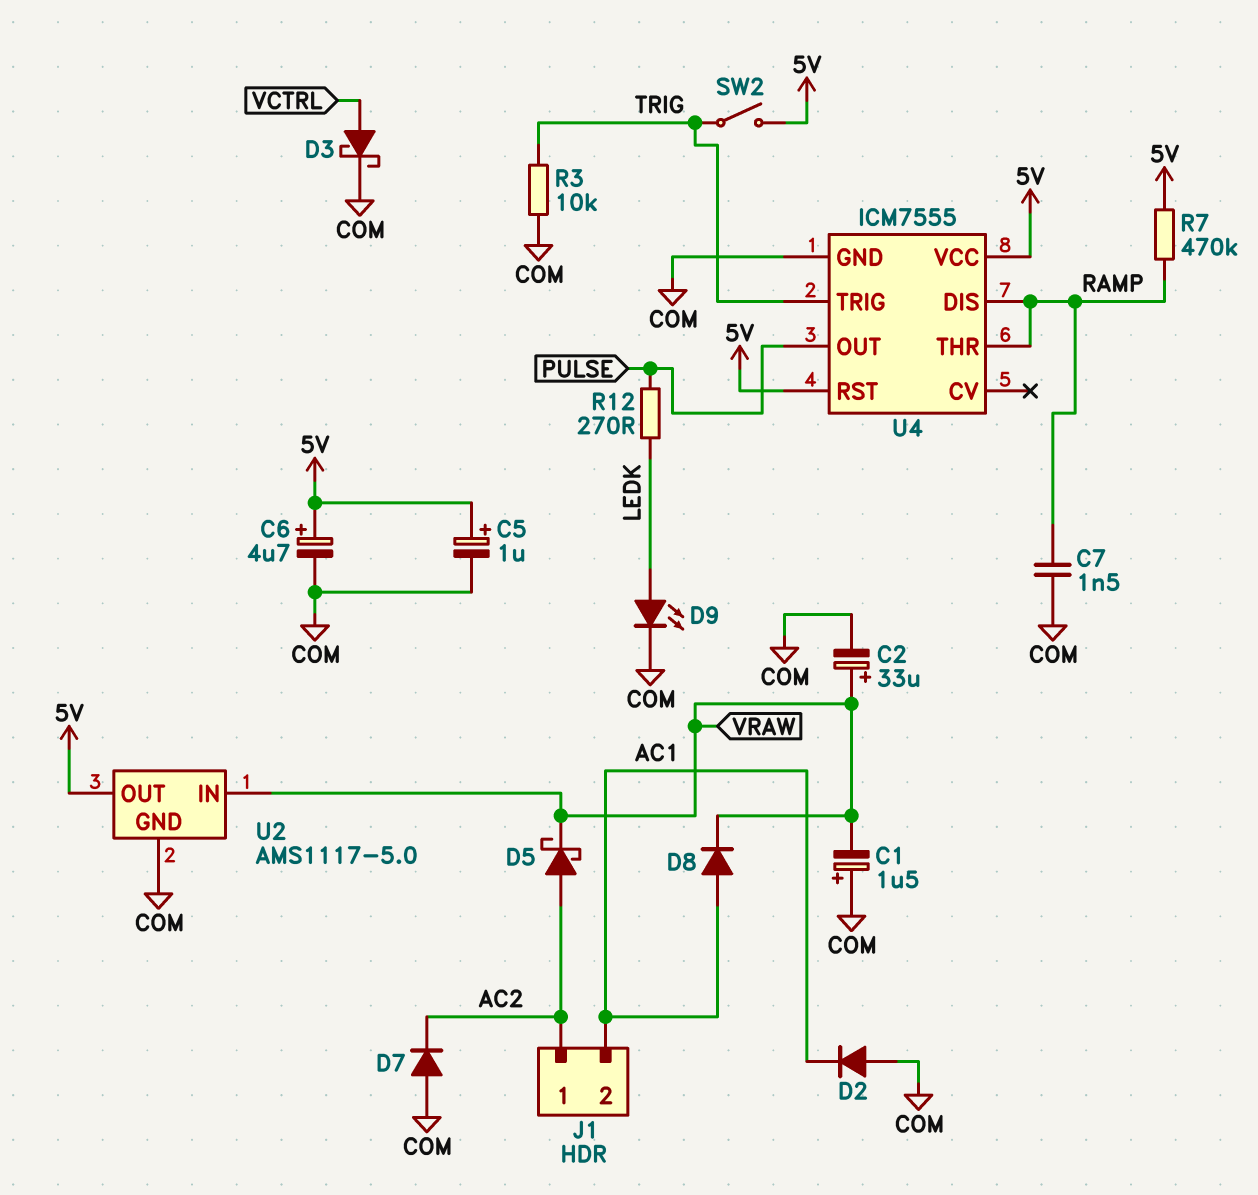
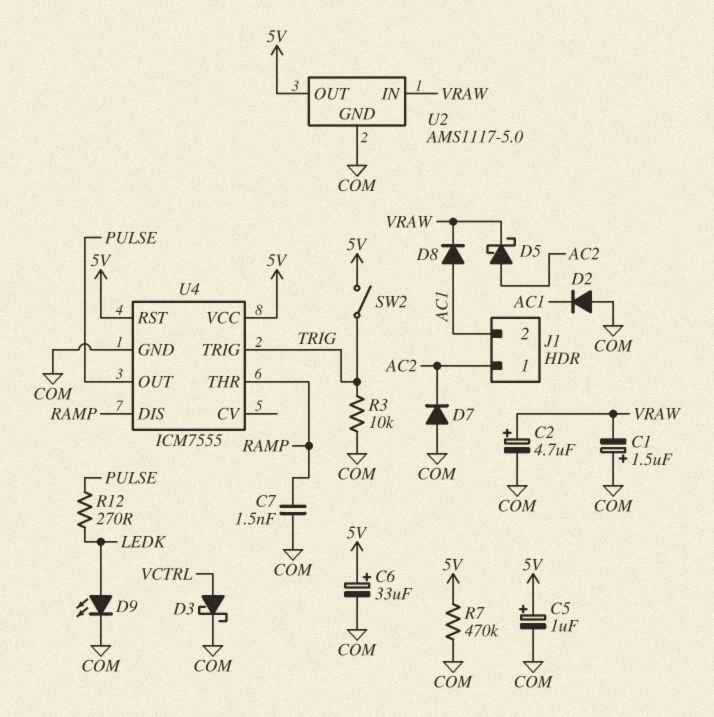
C2: 33uF (plus VRAW, minus COM) -> 4.7uF (plus VRAW, minus COM)
C6: 4.7uF (plus 5V, minus COM) -> 33uF (plus 5V, minus COM)
R7: 470k (5V, RAMP) -> 470k (5V, COM)

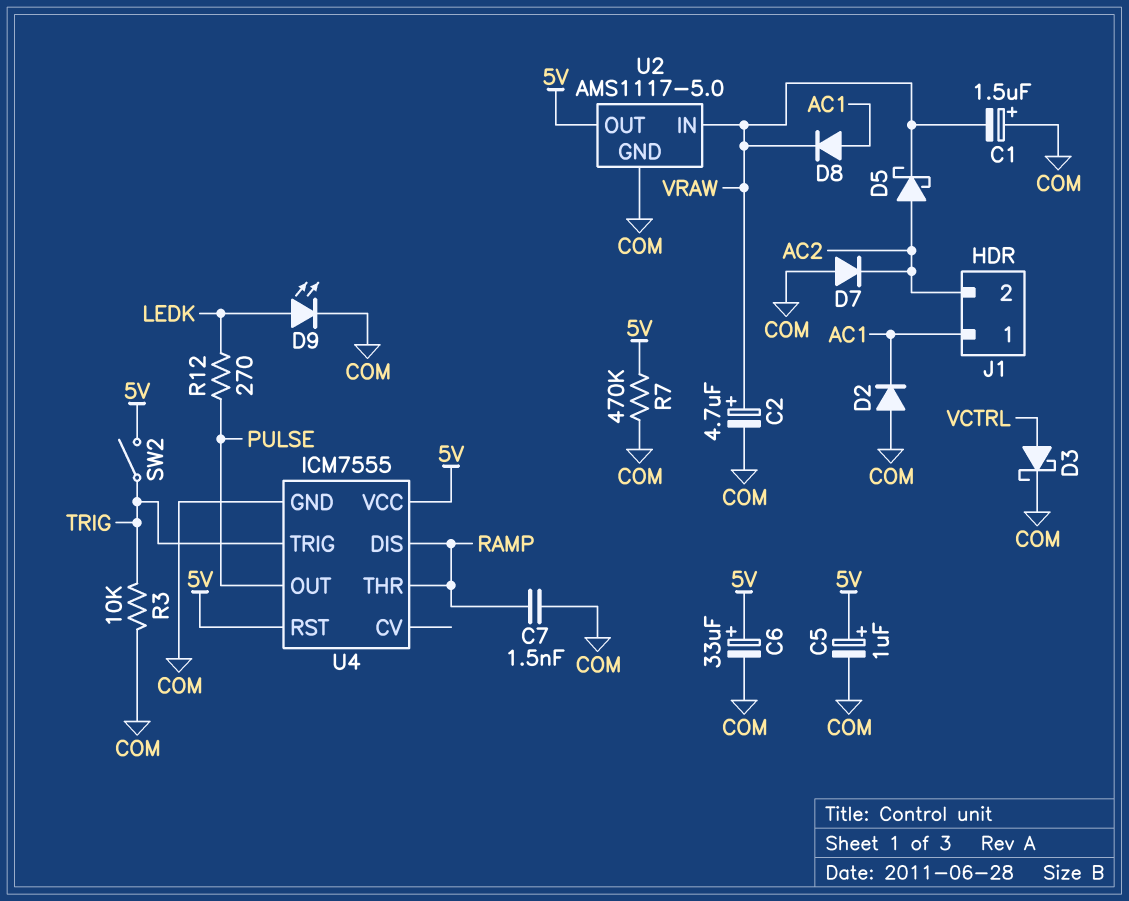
J1 pin 1: AC2 -> AC1
J1 pin 2: AC1 -> AC2

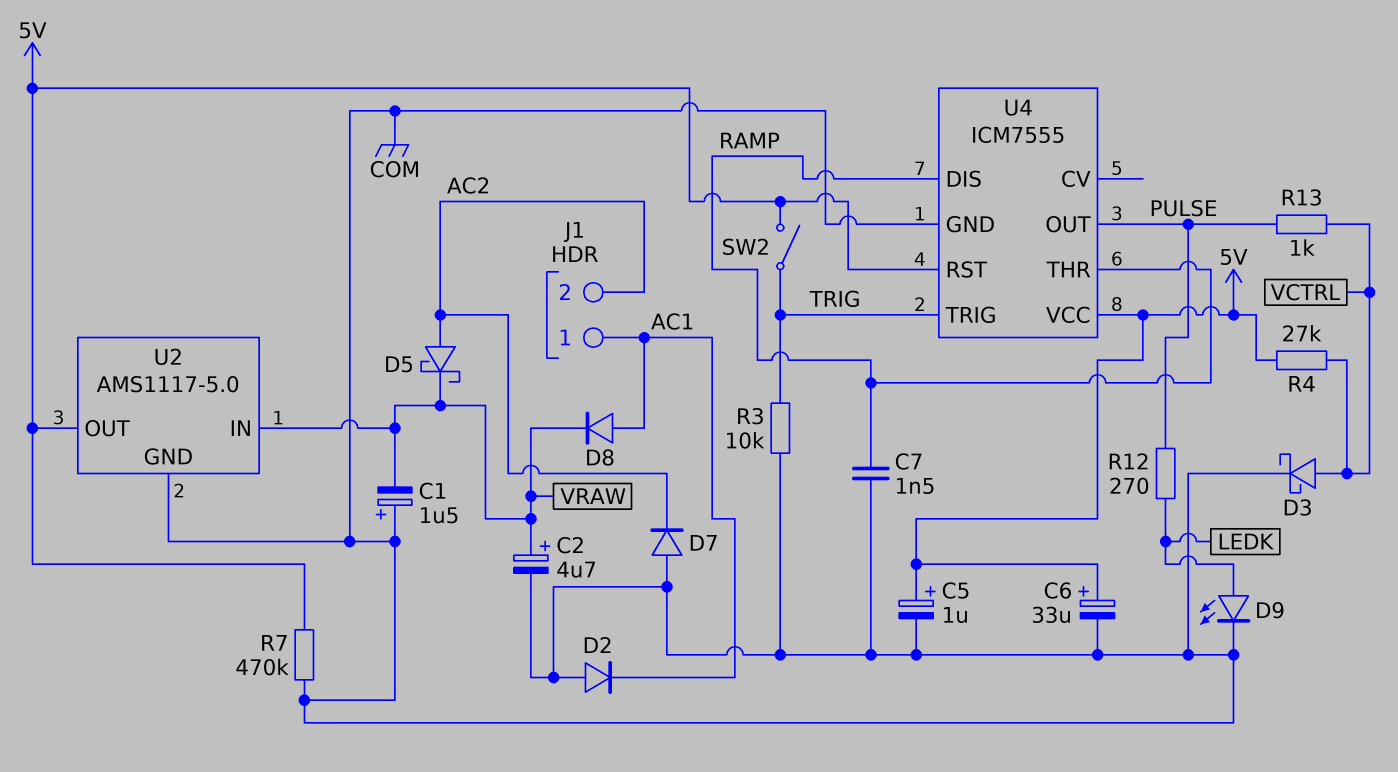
R4: none -> 27k (5V, VCTRL)
R13: none -> 1k (PULSE, VCTRL)

